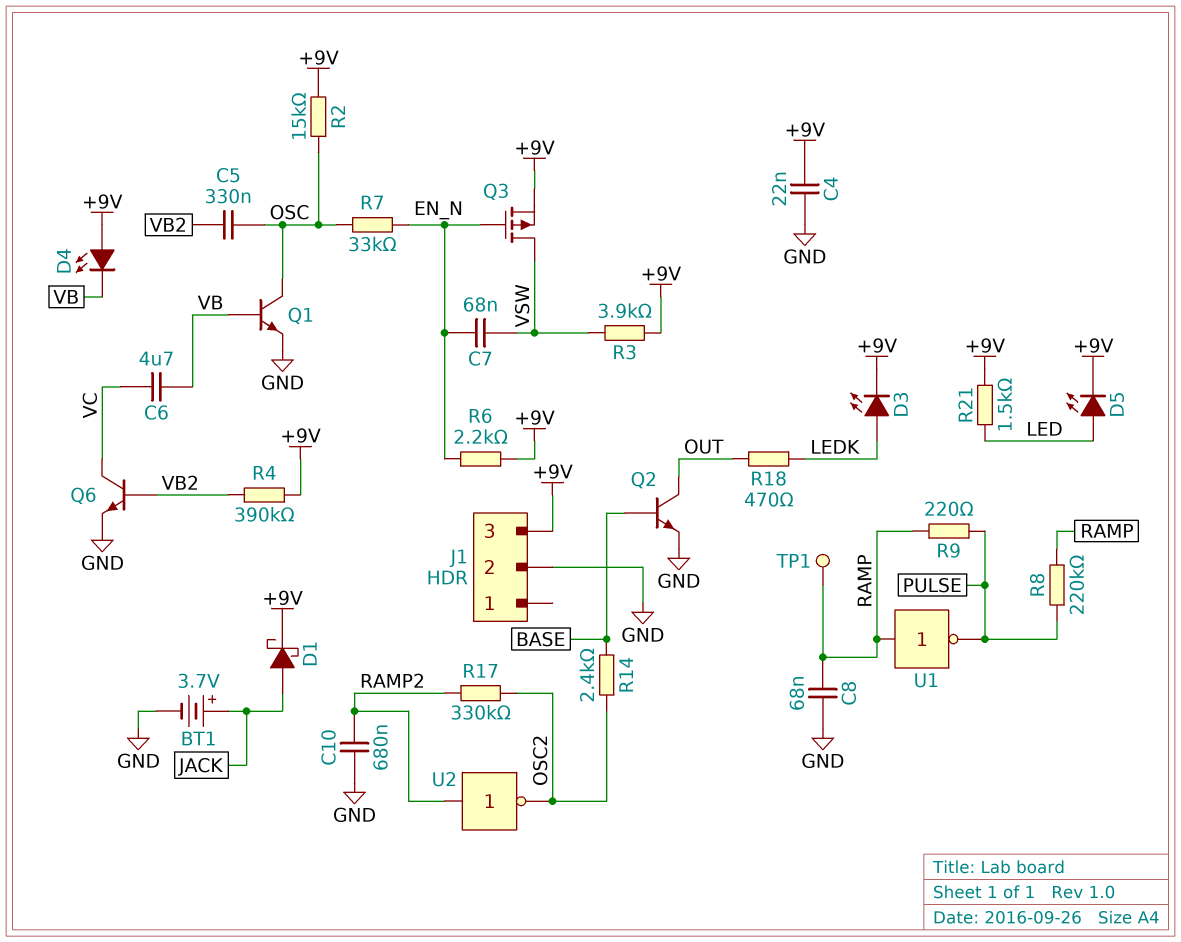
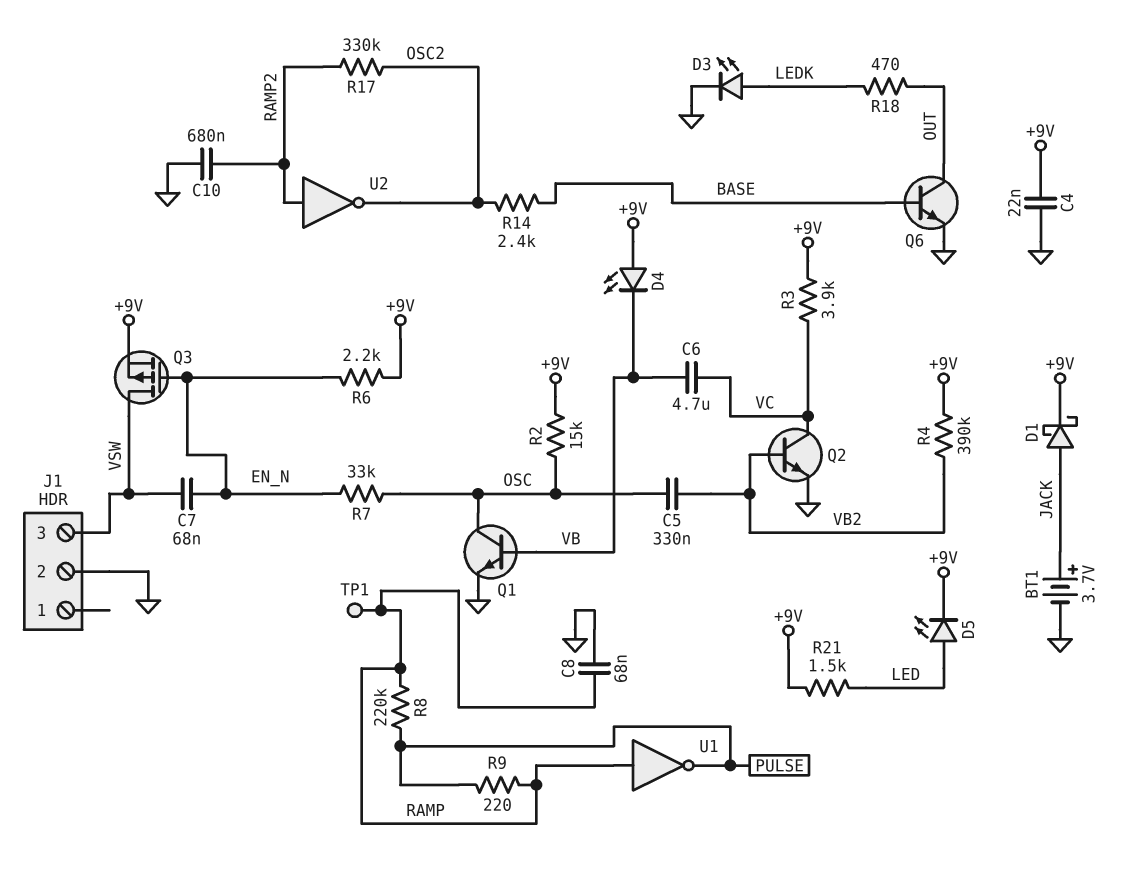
D3: LED (A LEDK, K +9V) -> LED (A LEDK, K GND)
J1 pin 3: +9V -> VSW
Q2: NPN (B BASE, C OUT, E GND) -> NPN (B VB2, C VC, E GND)
Q6: NPN (B VB2, C VC, E GND) -> NPN (B BASE, C OUT, E GND)
R3: 3.9k (+9V, VSW) -> 3.9k (+9V, VC)

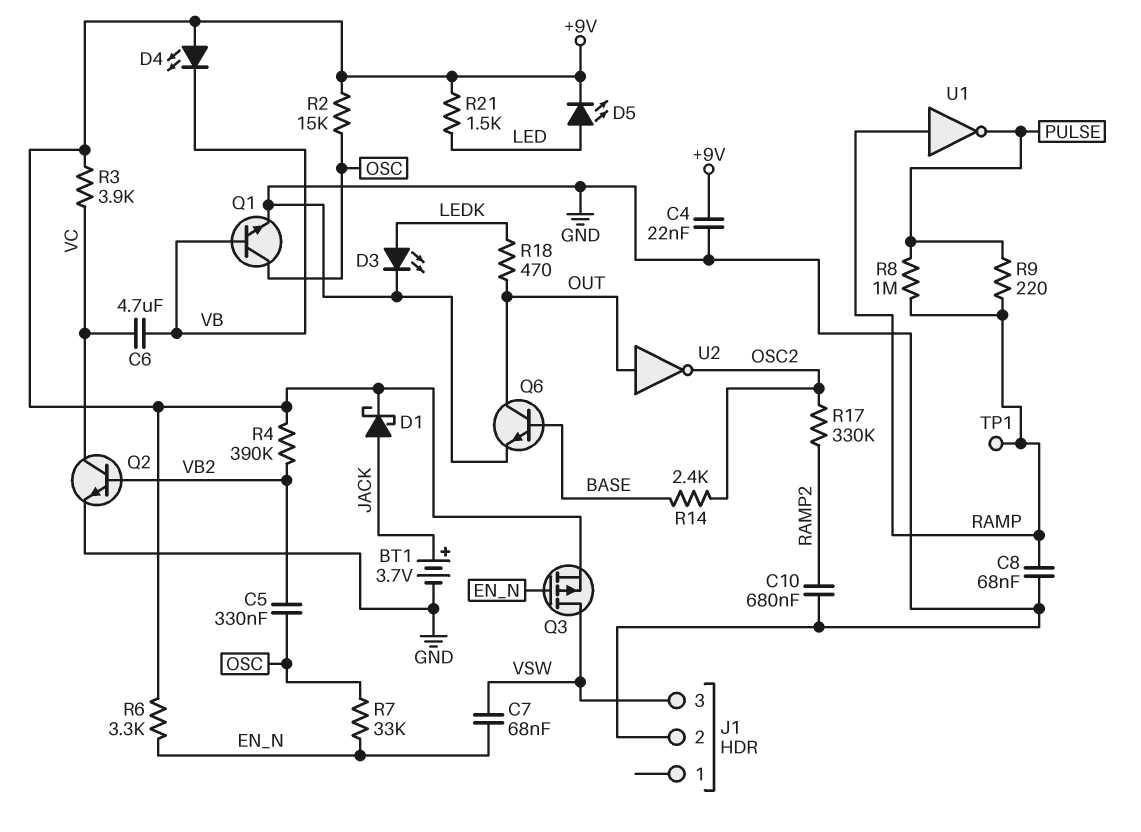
R6: 2.2k (+9V, EN_N) -> 3.3k (+9V, EN_N)
R8: 220k (PULSE, RAMP) -> 1M (PULSE, RAMP)
U2: NOT (in RAMP2, out OSC2) -> NOT (in OUT, out OSC2)

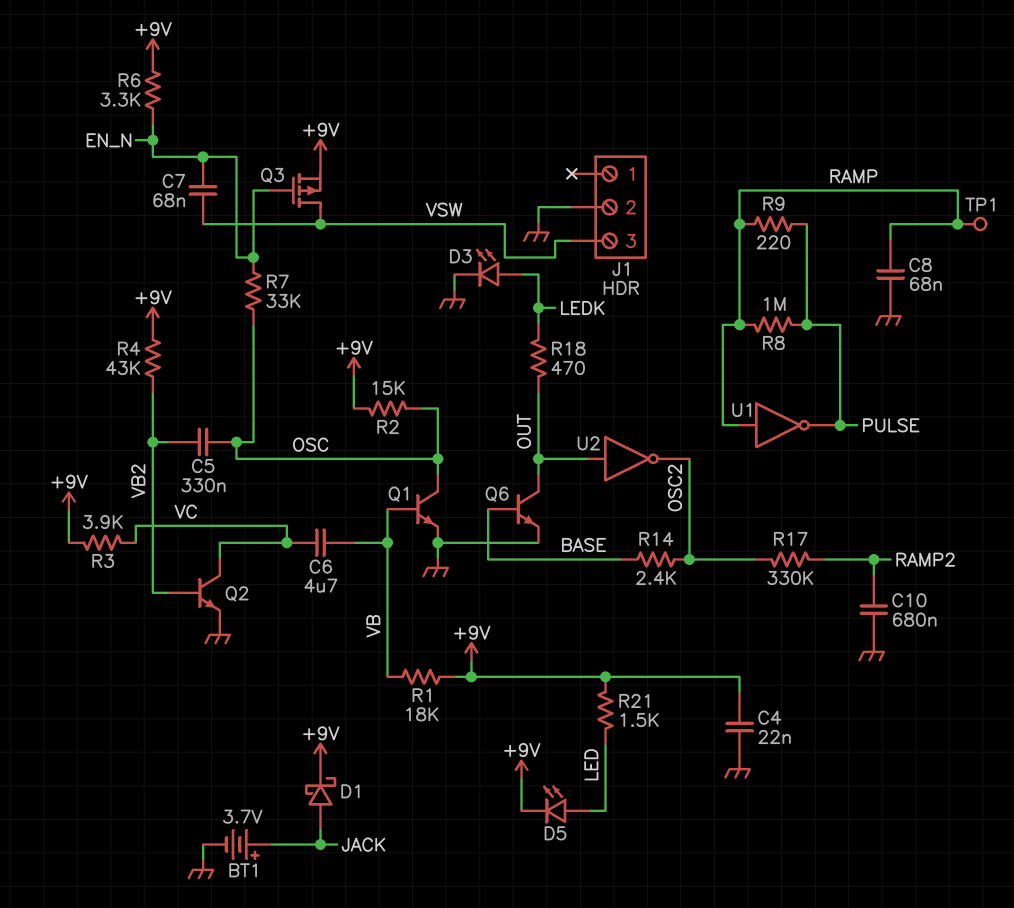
D4: LED (A +9V, K VB) -> none
R1: none -> 18k (+9V, VB)
R4: 390k (+9V, VB2) -> 43k (+9V, VB2)

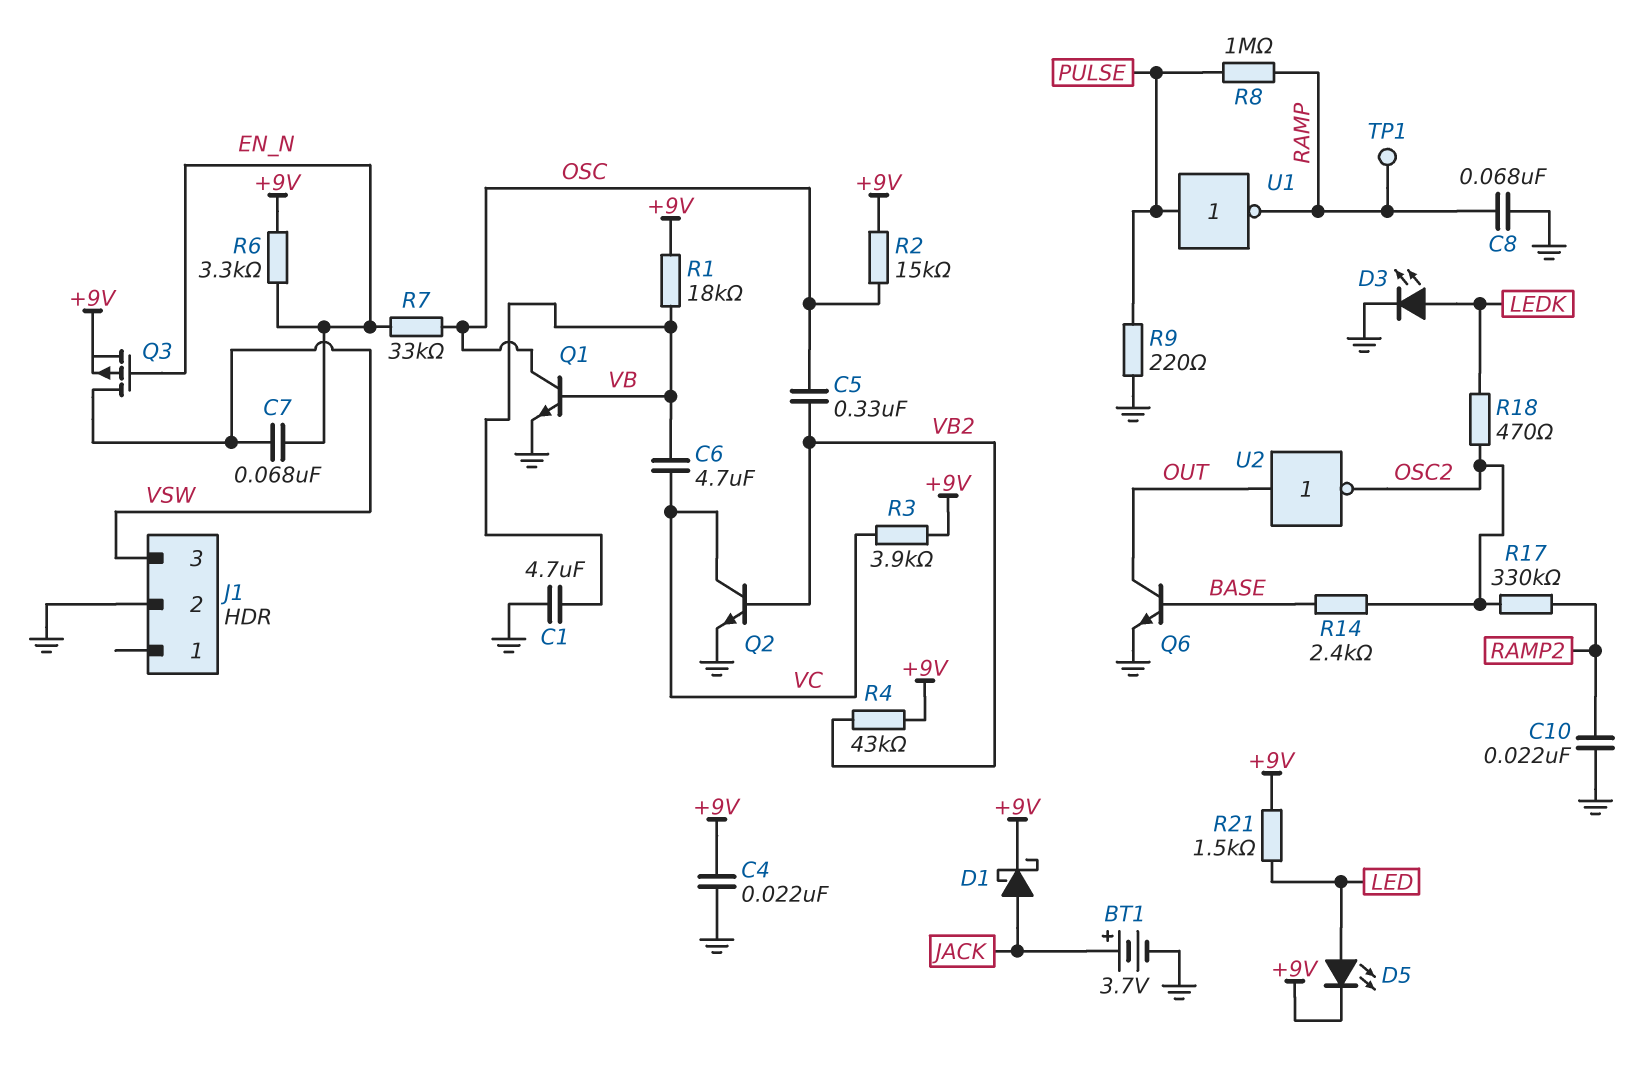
C1: none -> 4.7uF (GND, VB)
C10: 680nF (GND, RAMP2) -> 22nF (GND, RAMP2)
R9: 220 (PULSE, RAMP) -> 220 (GND, PULSE)
R18: 470 (LEDK, OUT) -> 470 (LEDK, OSC2)
U1: NOT (in RAMP, out PULSE) -> NOT (in PULSE, out RAMP)

